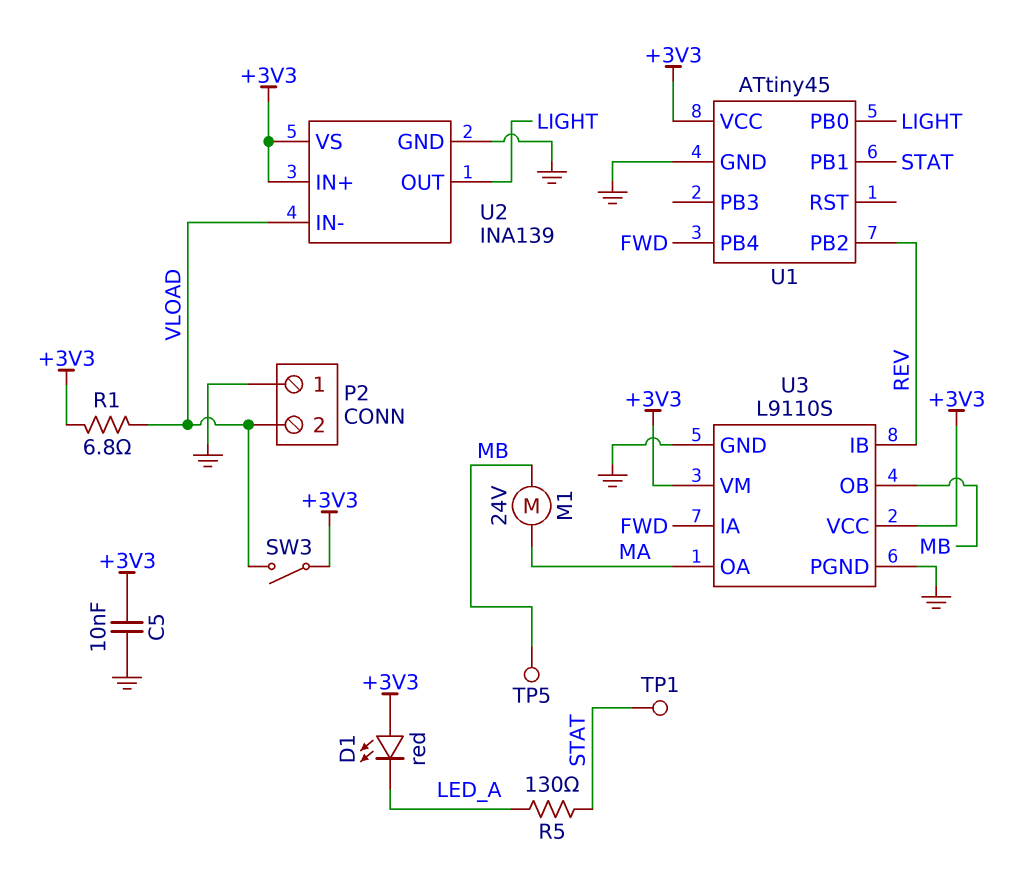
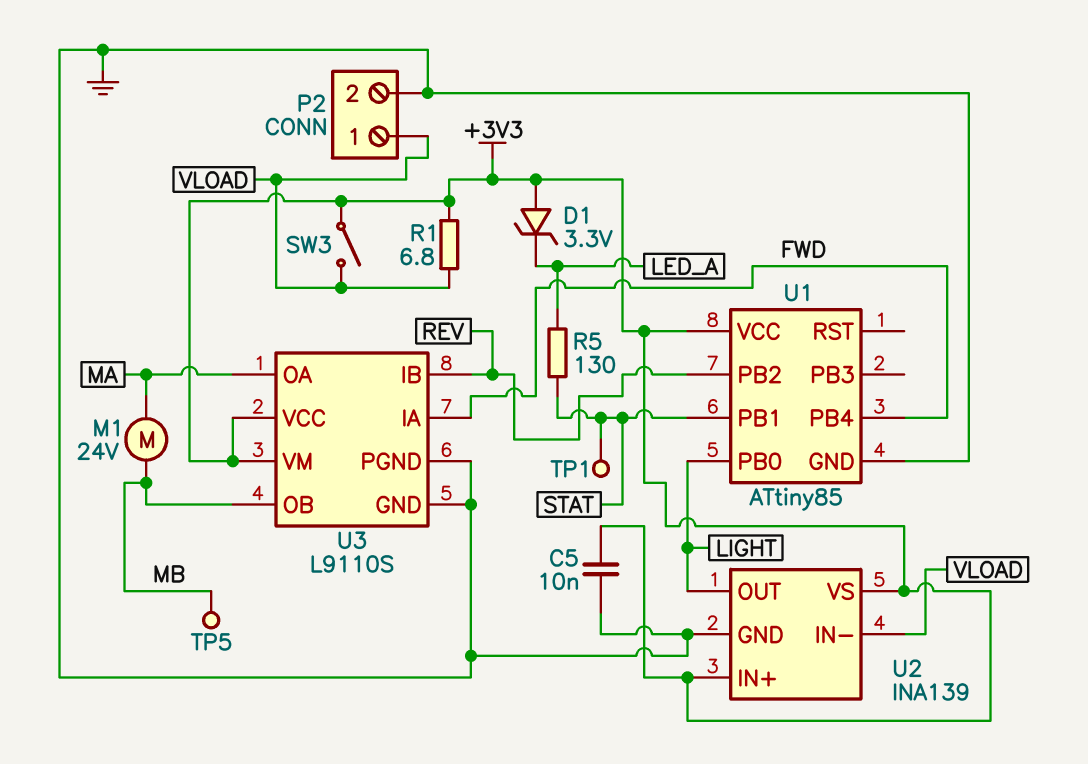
D1: LED red (A +3V3, K LED_A) -> zener 3.3V (A +3V3, K LED_A)
P2 pin 1: GND -> VLOAD
P2 pin 2: VLOAD -> GND
U1: ATtiny45 -> ATtiny85

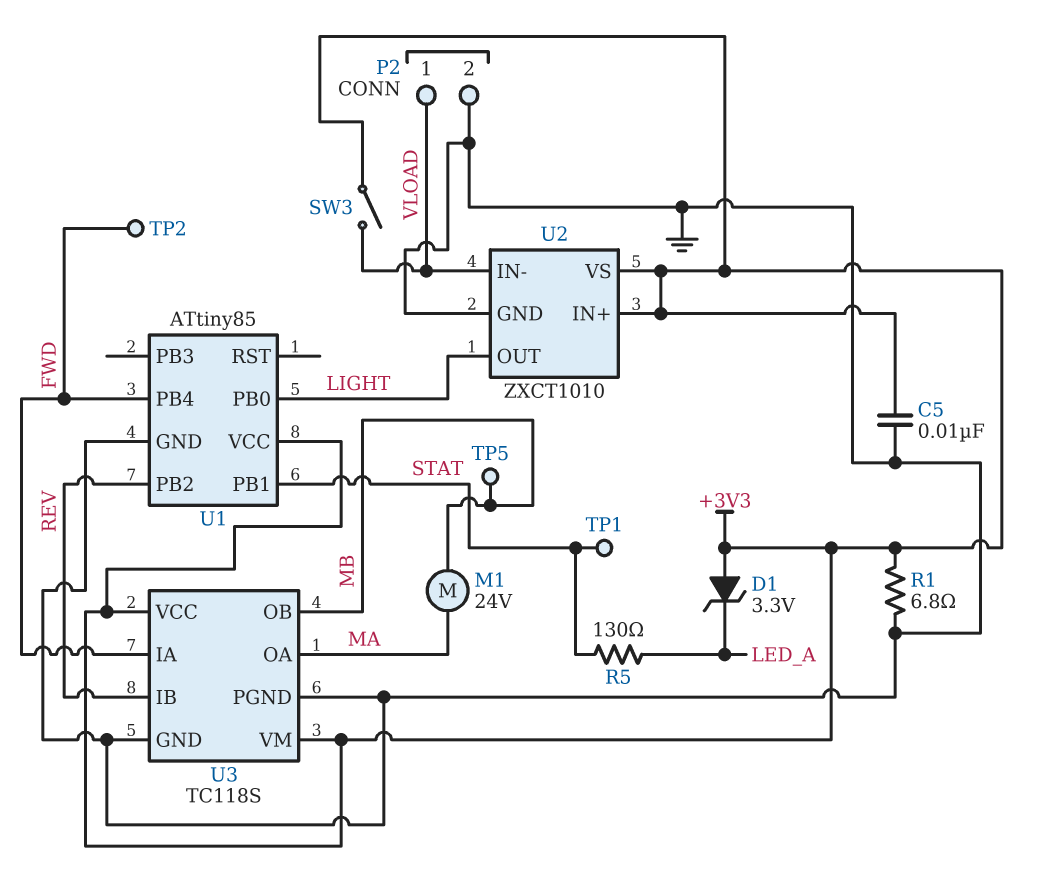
R1: 6.8 (+3V3, VLOAD) -> 6.8 (+3V3, GND)
TP2: none -> test point (FWD)
U2: INA139 -> ZXCT1010
U3: L9110S -> TC118S

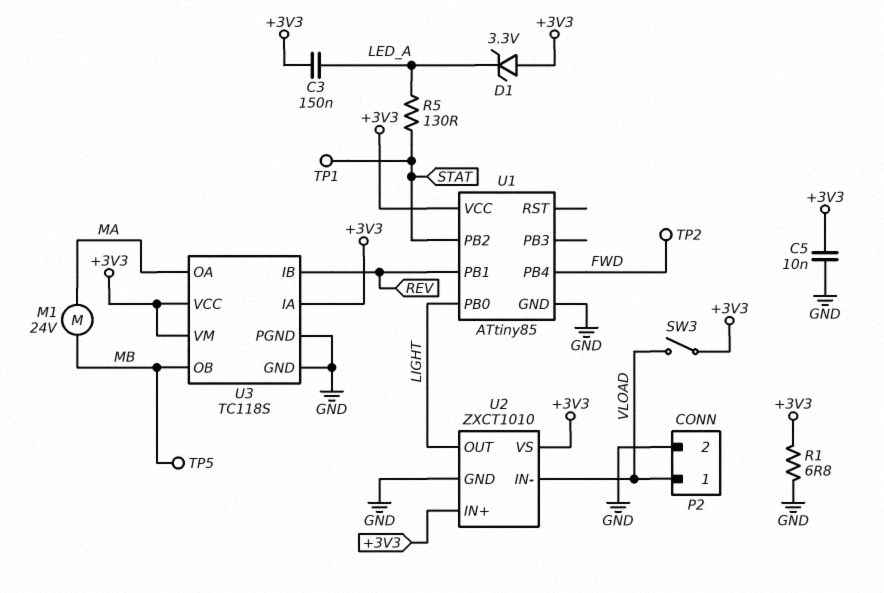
C3: none -> 150nF (+3V3, LED_A)
U1 pin PB1: STAT -> REV
U1 pin PB2: REV -> STAT
U3 pin IA: FWD -> +3V3

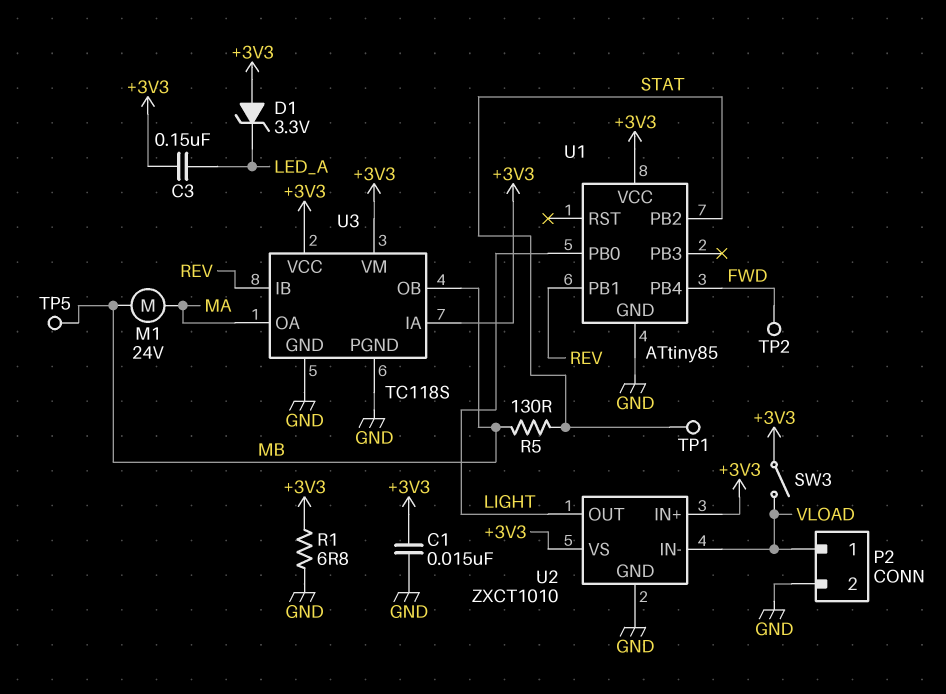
C1: none -> 15nF (+3V3, GND)
C5: 10nF (+3V3, GND) -> none
R5: 130 (LED_A, STAT) -> 130 (MB, STAT)

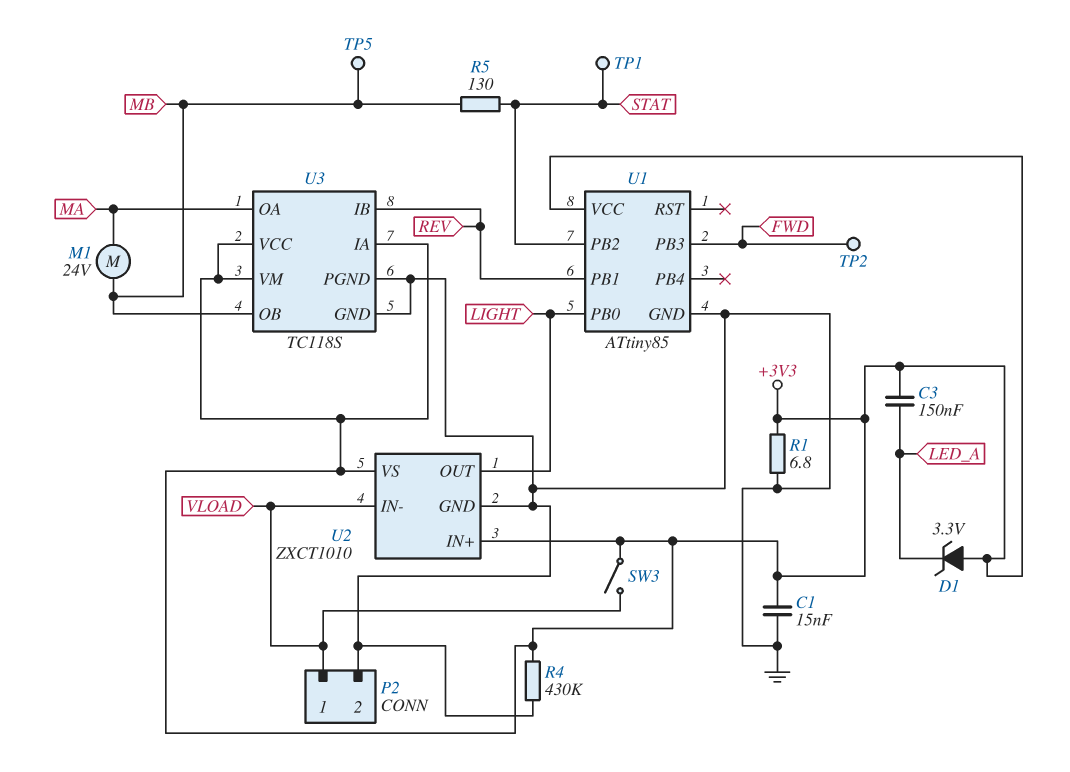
R4: none -> 430k (+3V3, GND)
U1 pin PB3: none -> FWD
U1 pin PB4: FWD -> none

